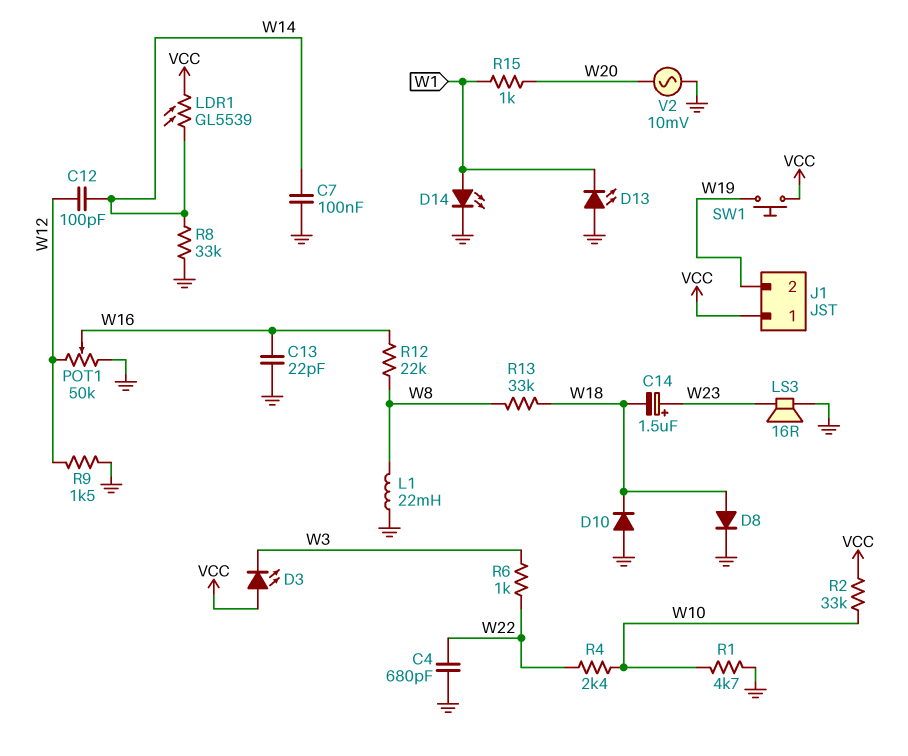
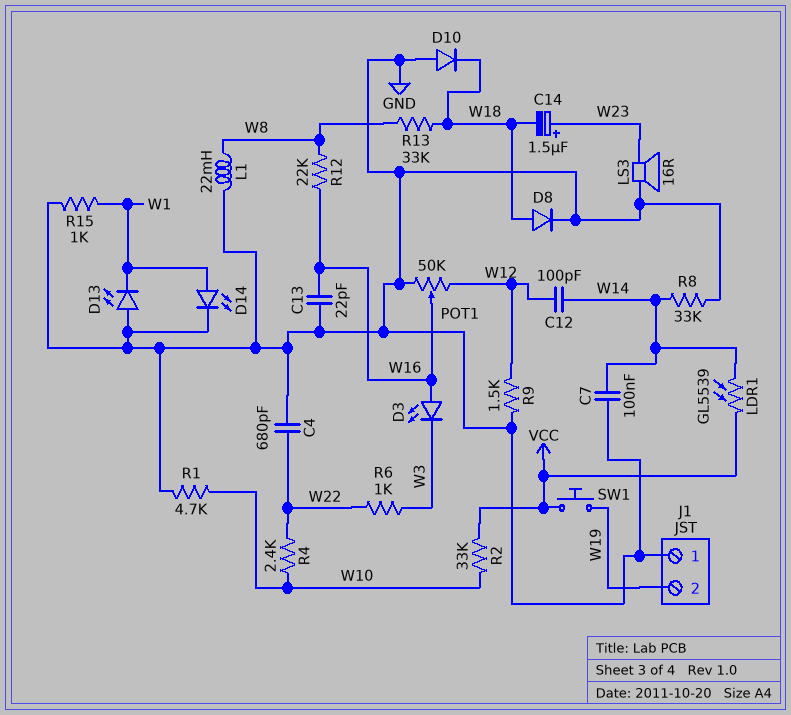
D3: LED (A VCC, K W3) -> LED (A W16, K W3)
J1 pin 1: VCC -> GND
R15: 1k (W1, W20) -> 1k (GND, W1)
V2: AC 10mV (GND, W20) -> none

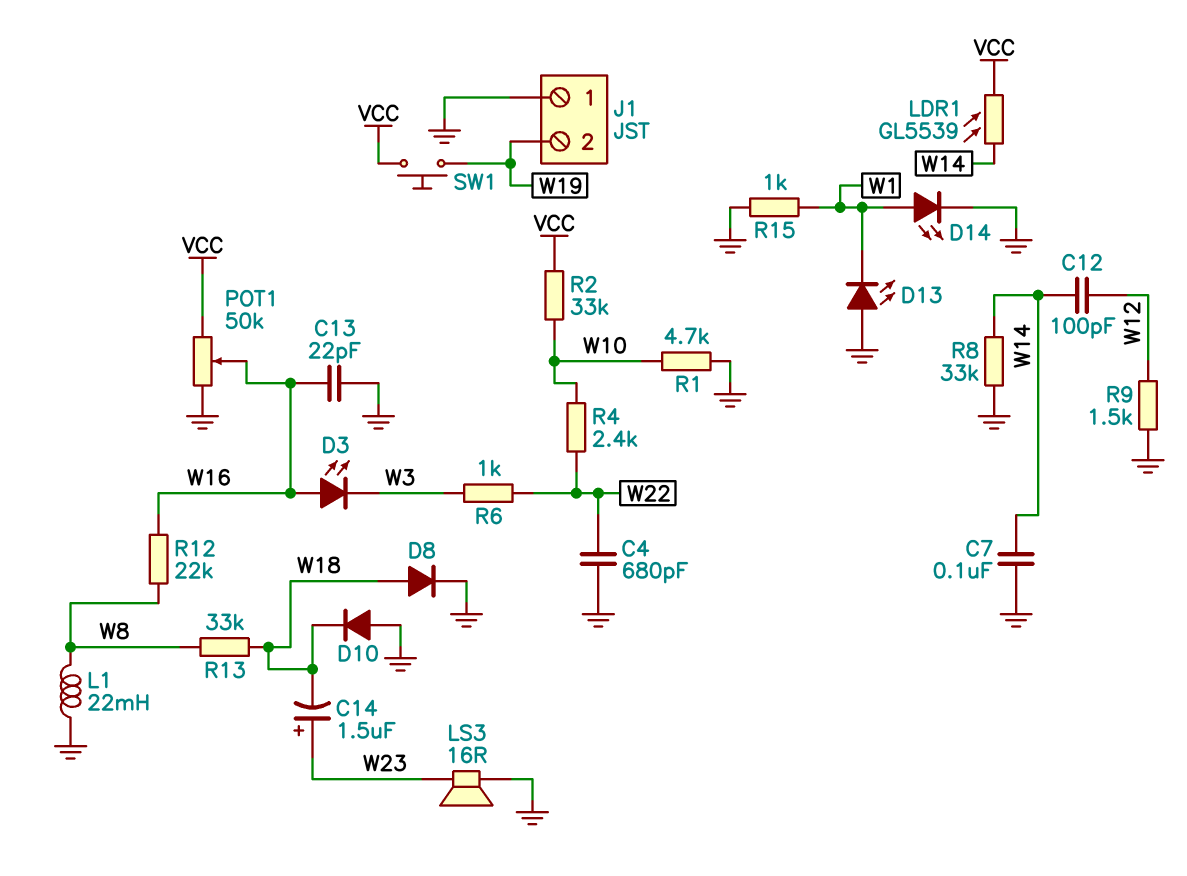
POT1: 50k (GND, W12, wiper W16) -> 50k (GND, VCC, wiper W16)

